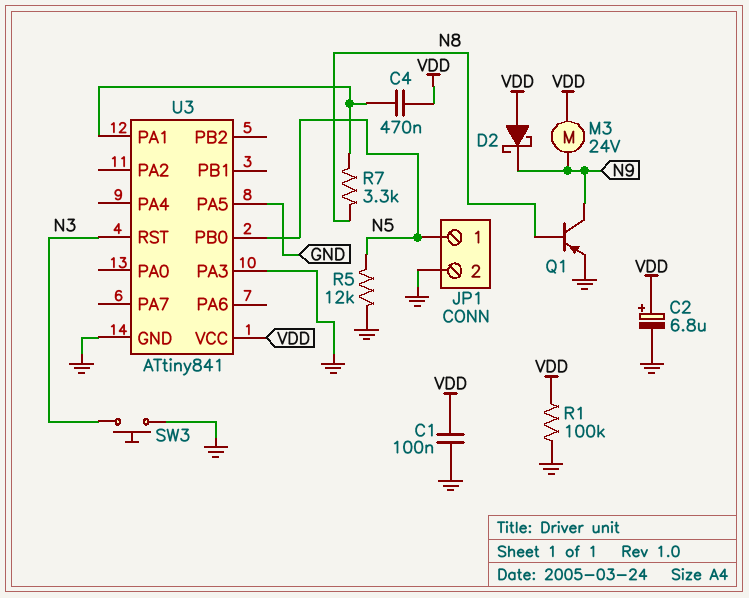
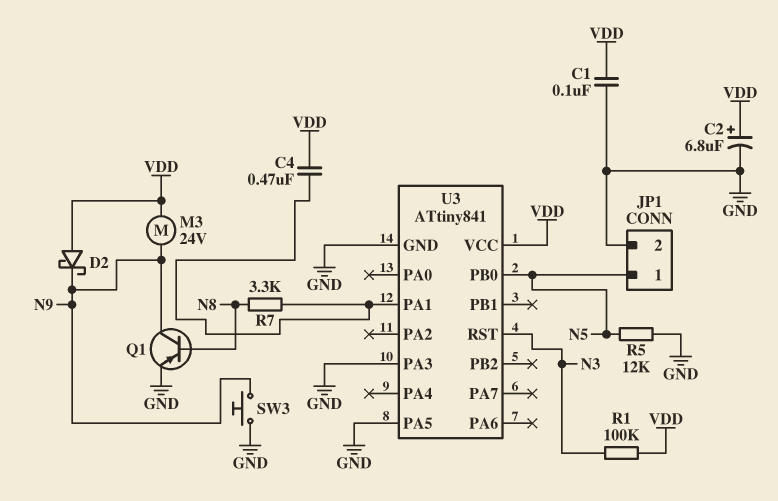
R1: 100k (GND, VDD) -> 100k (N3, VDD)
SW3: button (GND, N3) -> button (GND, N9)

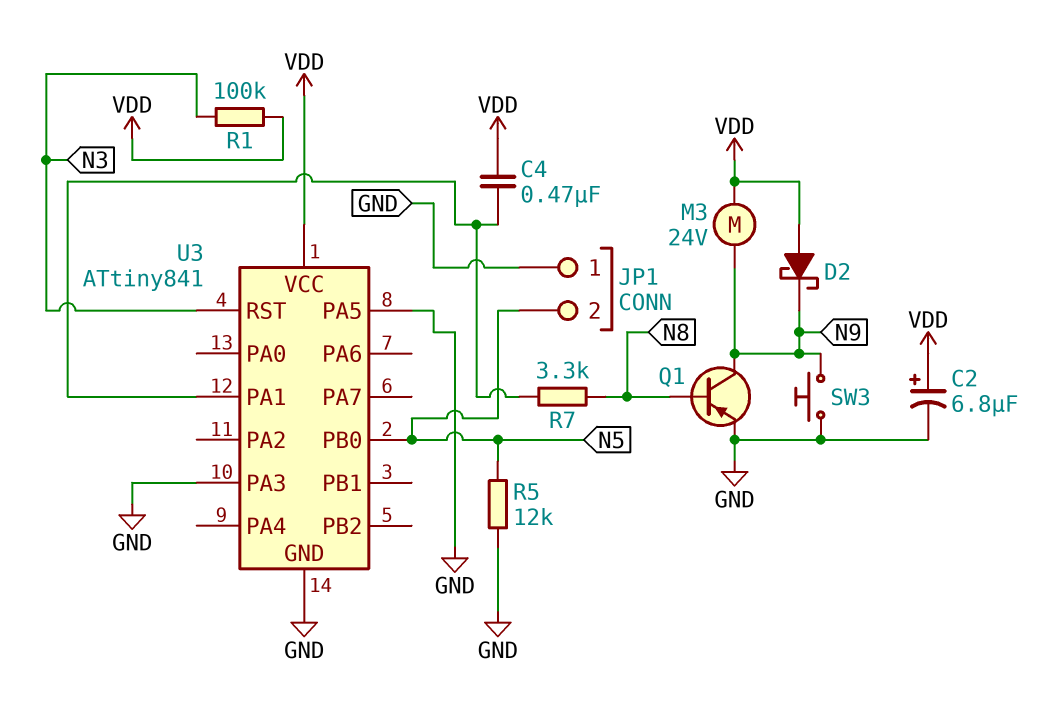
C1: 100nF (GND, VDD) -> none
JP1 pin 1: N5 -> GND
JP1 pin 2: GND -> N5

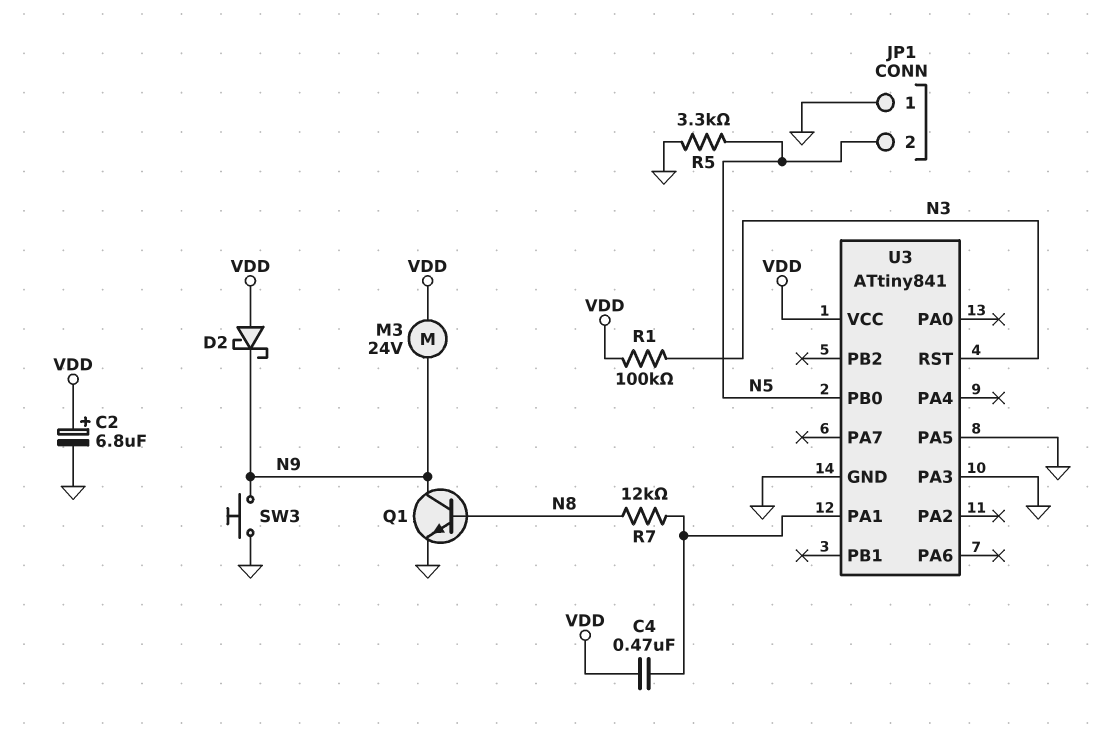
Q1: PNP (B N8, C N9, E GND) -> NPN (B N8, C N9, E GND)
R5: 12k (GND, N5) -> 3.3k (GND, N5)
R7: 3.3k (N8, U3/PA1) -> 12k (N8, U3/PA1)

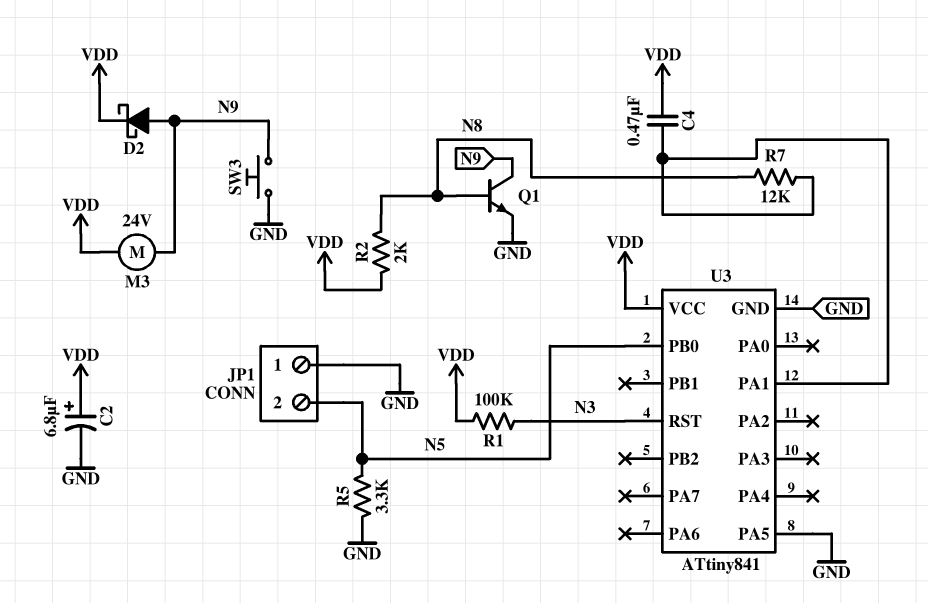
D2: schottky (A VDD, K N9) -> schottky (A N9, K VDD)
R2: none -> 2k (N8, VDD)
U3 pin PA3: GND -> none

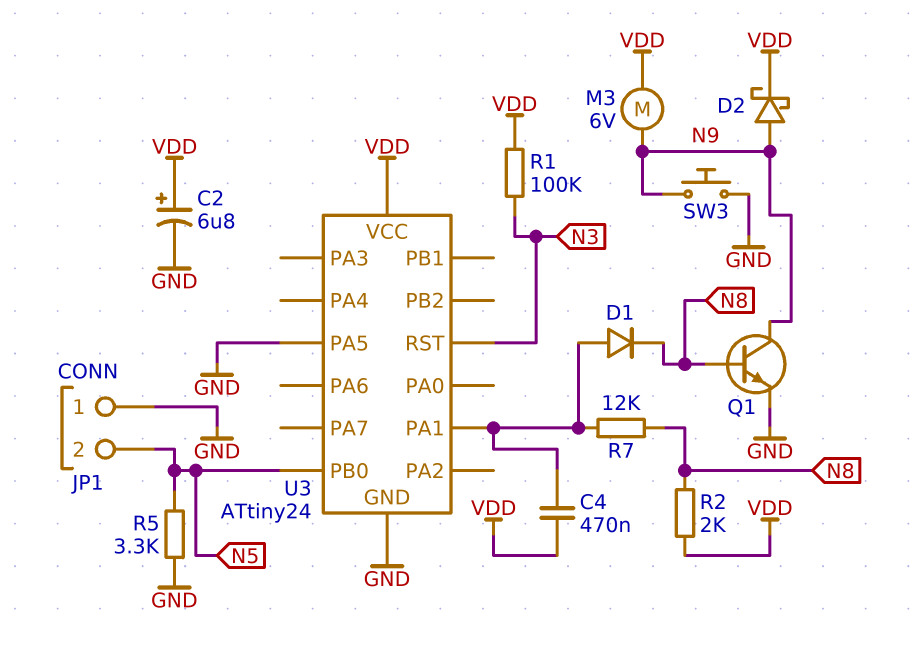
D1: none -> diode (A U3/PA1, K N8)
M3: motor 24V (N9, VDD) -> motor 6V (N9, VDD)
U3: ATtiny841 -> ATtiny24

